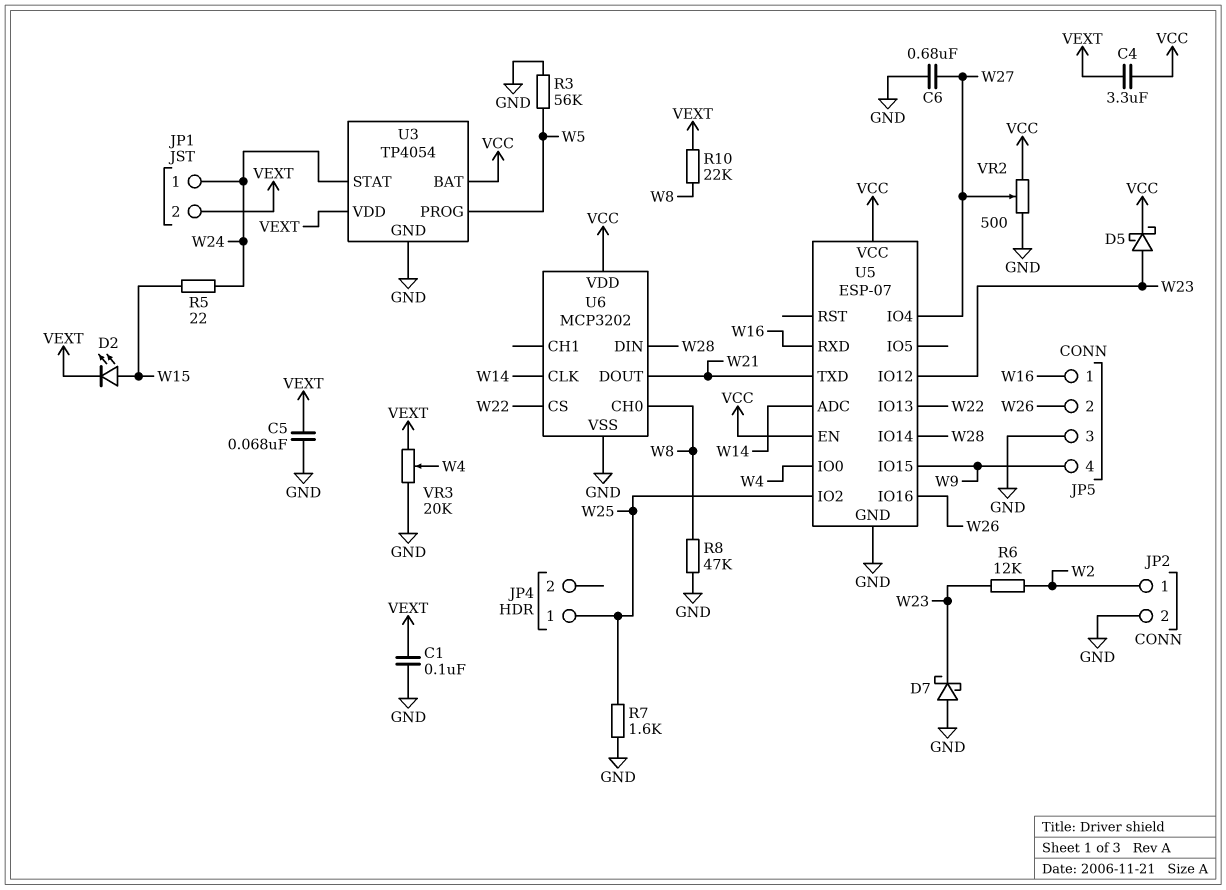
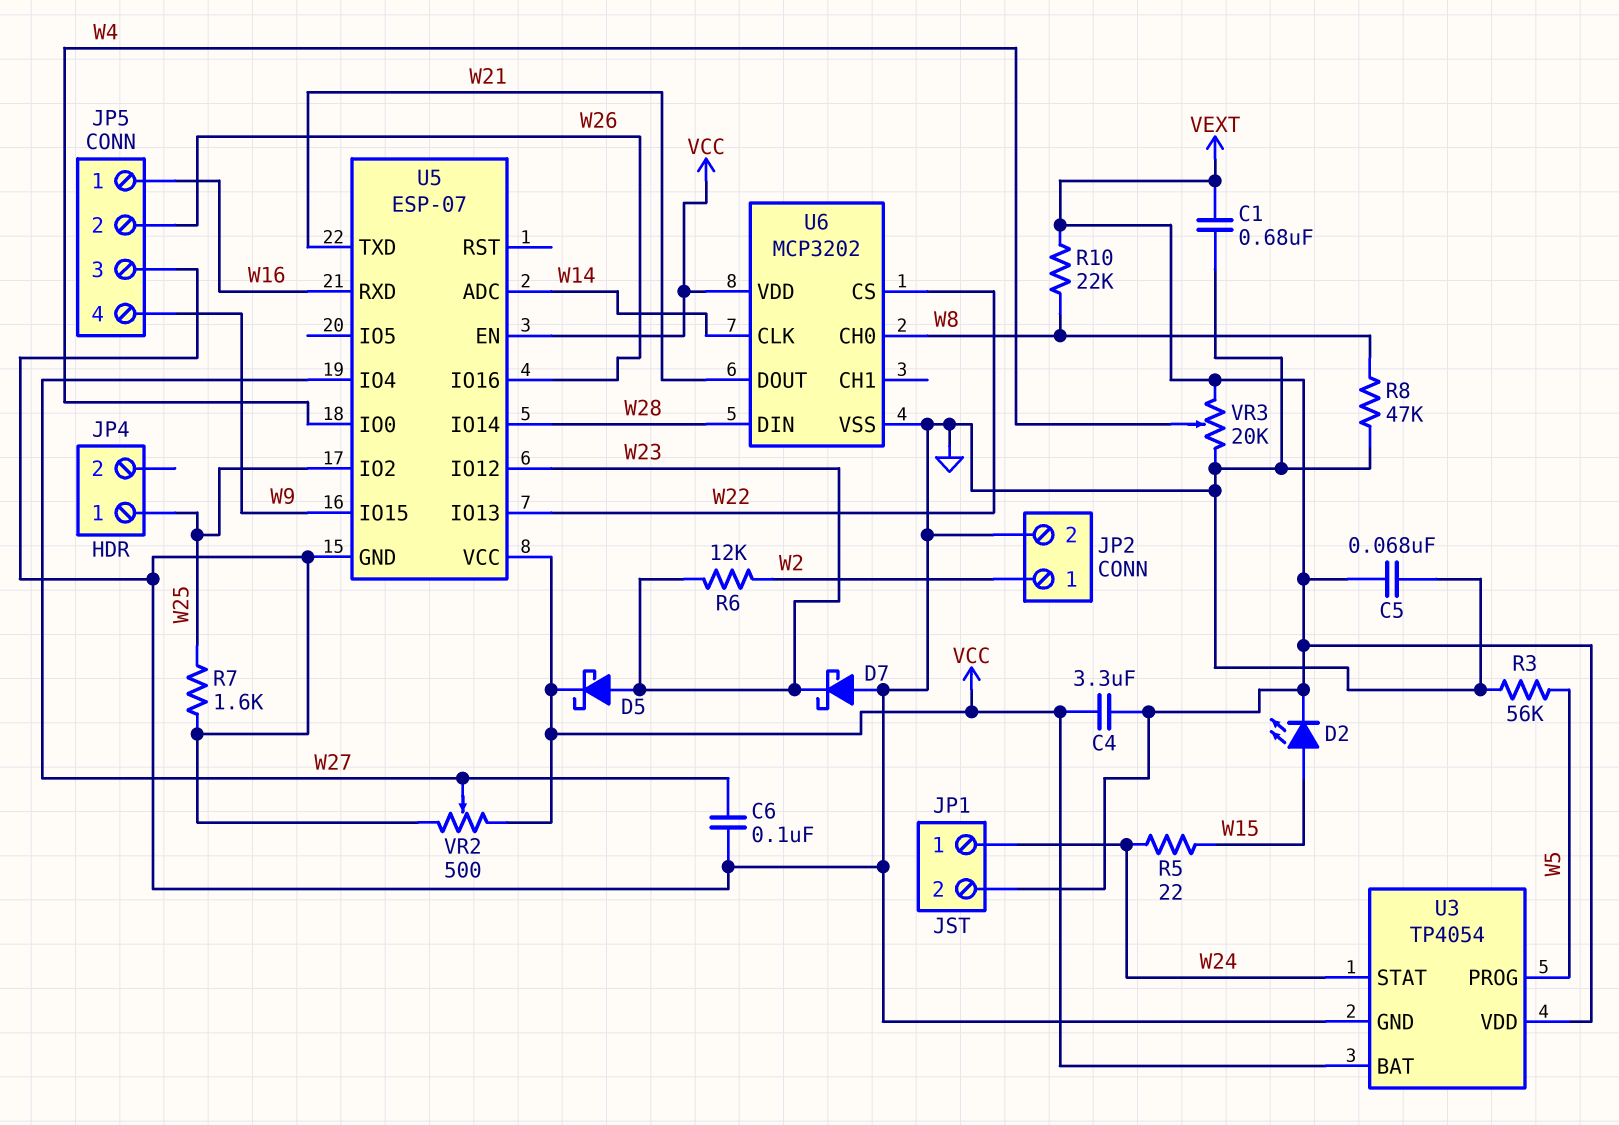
C1: 100nF (GND, VEXT) -> 680nF (GND, VEXT)
C6: 680nF (GND, W27) -> 100nF (GND, W27)

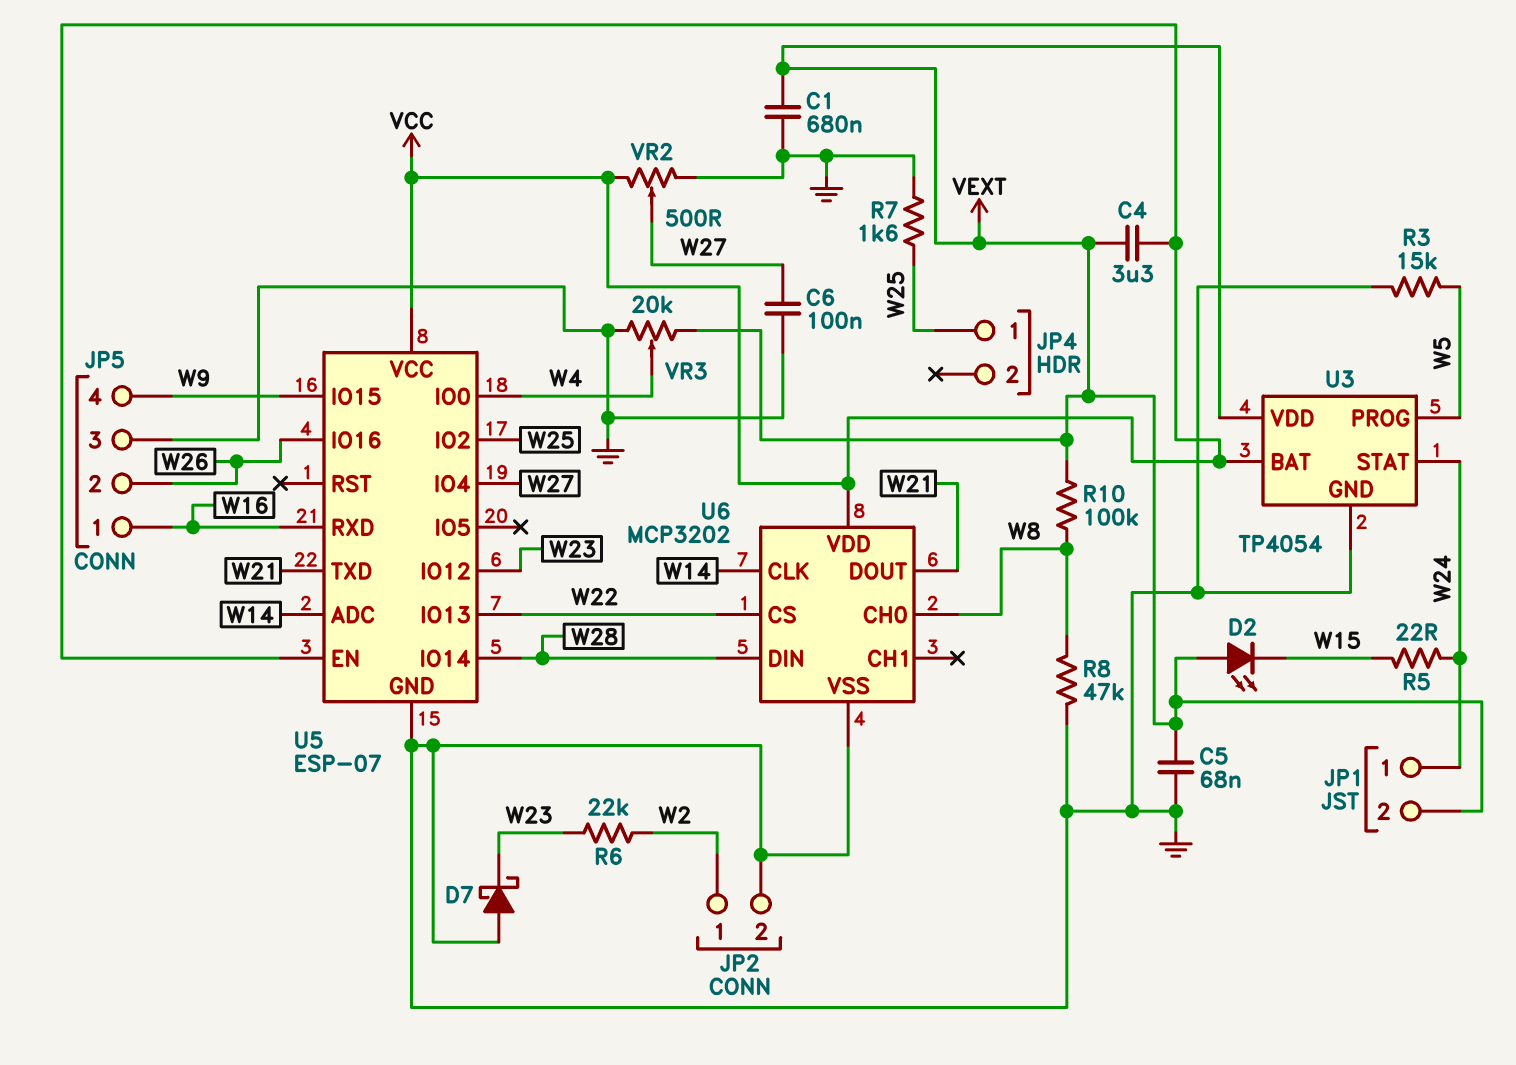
D2: LED (A W15, K VEXT) -> LED (A VEXT, K W15)
D5: schottky (A W23, K VCC) -> none
R3: 56k (GND, W5) -> 15k (GND, W5)
R6: 12k (W2, W23) -> 22k (W2, W23)
R10: 22k (VEXT, W8) -> 100k (VEXT, W8)

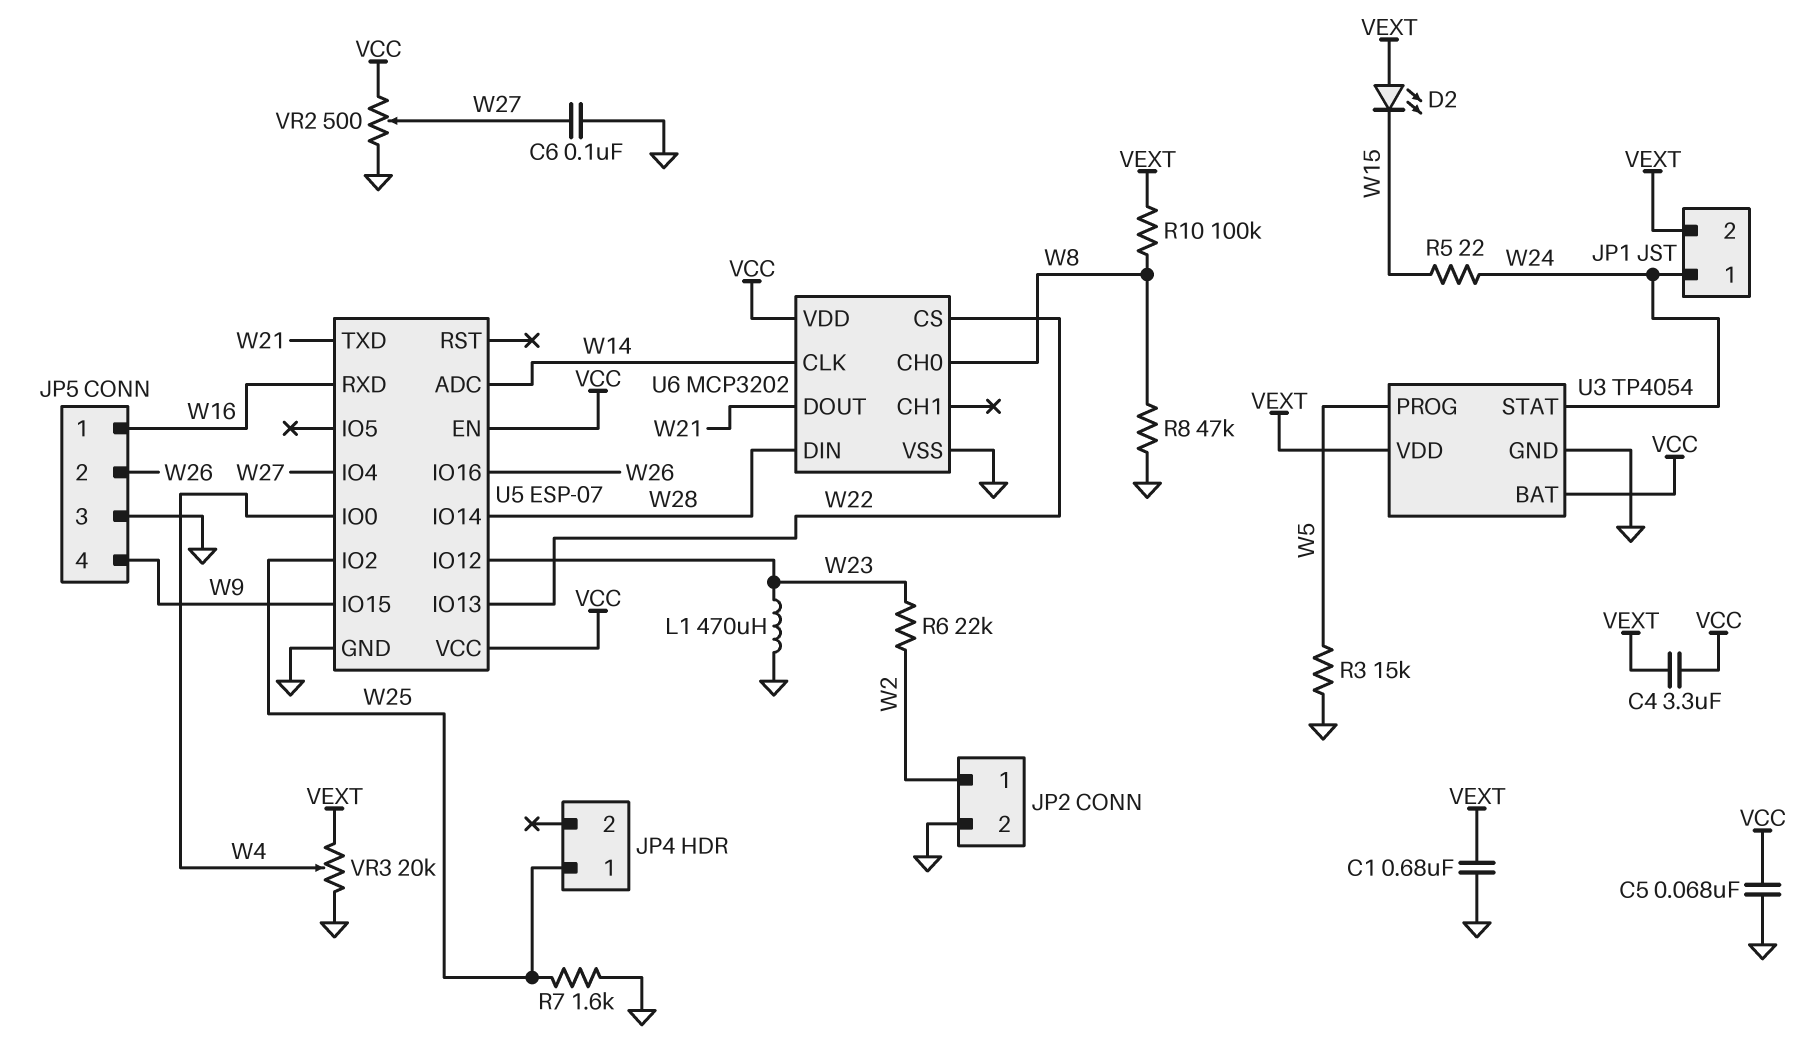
C5: 68nF (GND, VEXT) -> 68nF (GND, VCC)
D7: schottky (A GND, K W23) -> none
L1: none -> 470uH (GND, W23)

